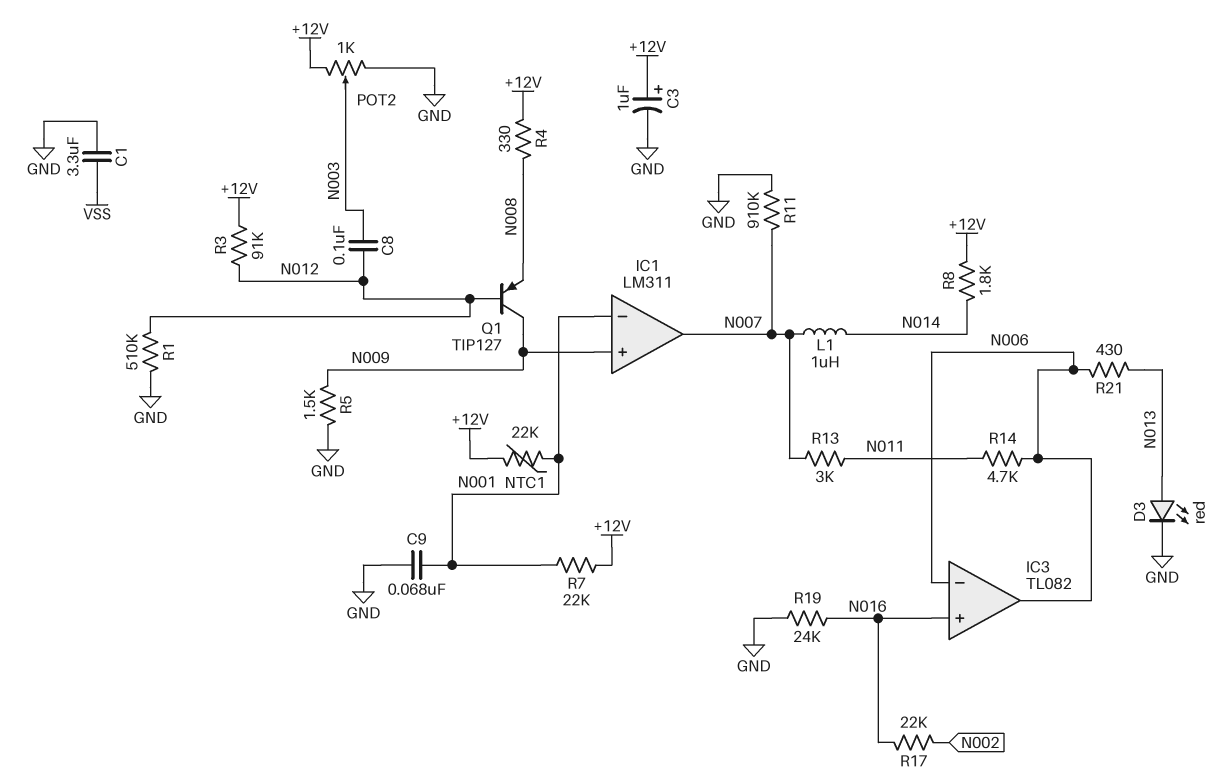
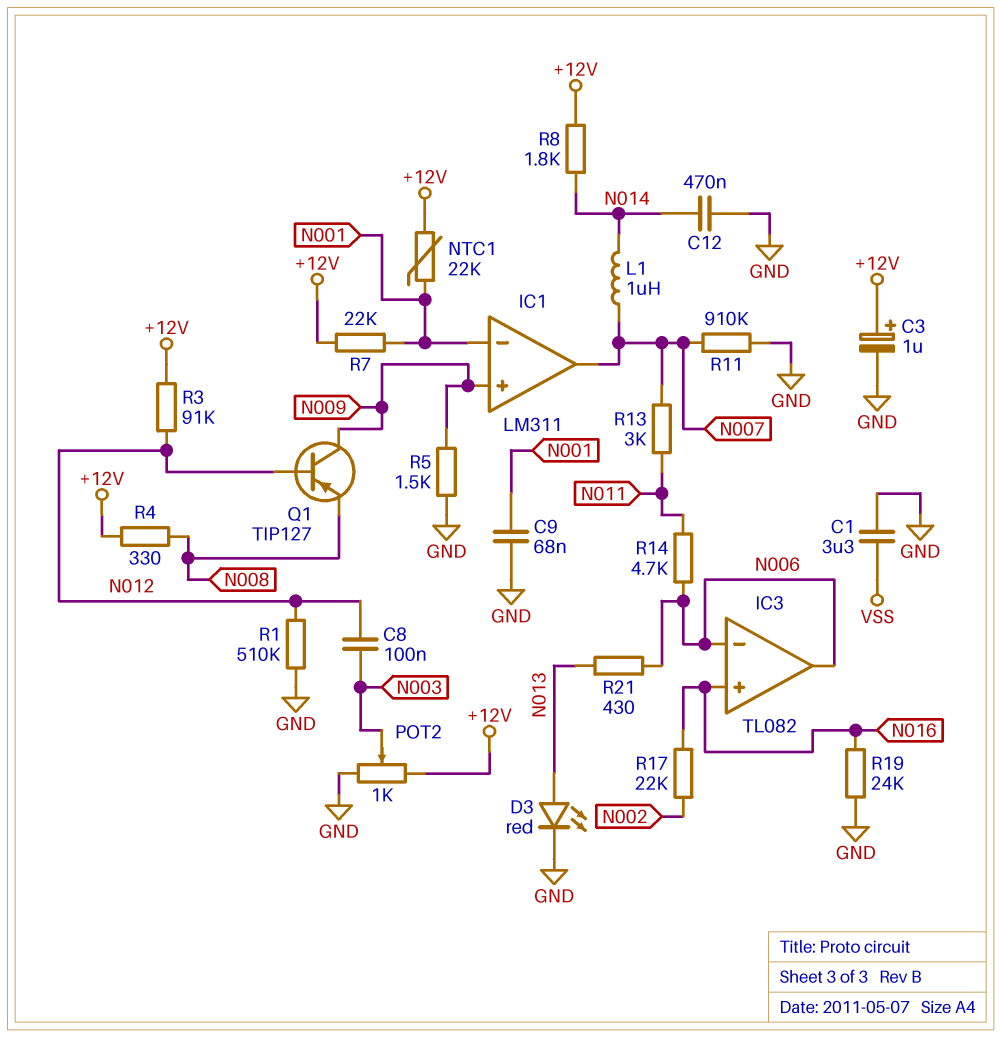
C12: none -> 470nF (GND, N014)

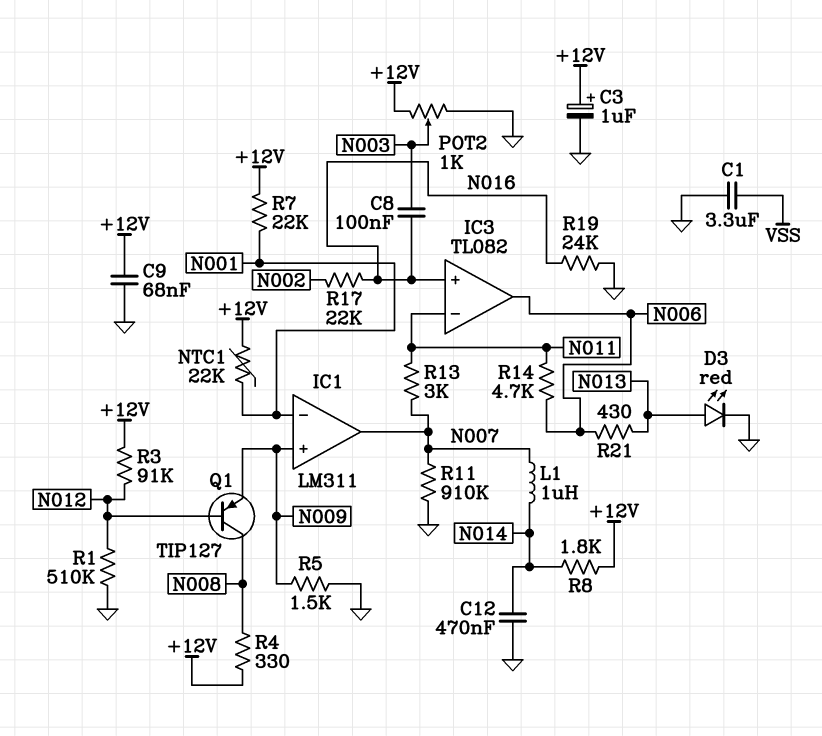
C8: 100nF (N003, N012) -> 100nF (N003, N016)
C9: 68nF (GND, N001) -> 68nF (+12V, GND)
IC3 pin in-: N006 -> N011
Q1: PNP TIP127 (B N012, C N009, E N008) -> PNP TIP127 (B N012, C N008, E N009)

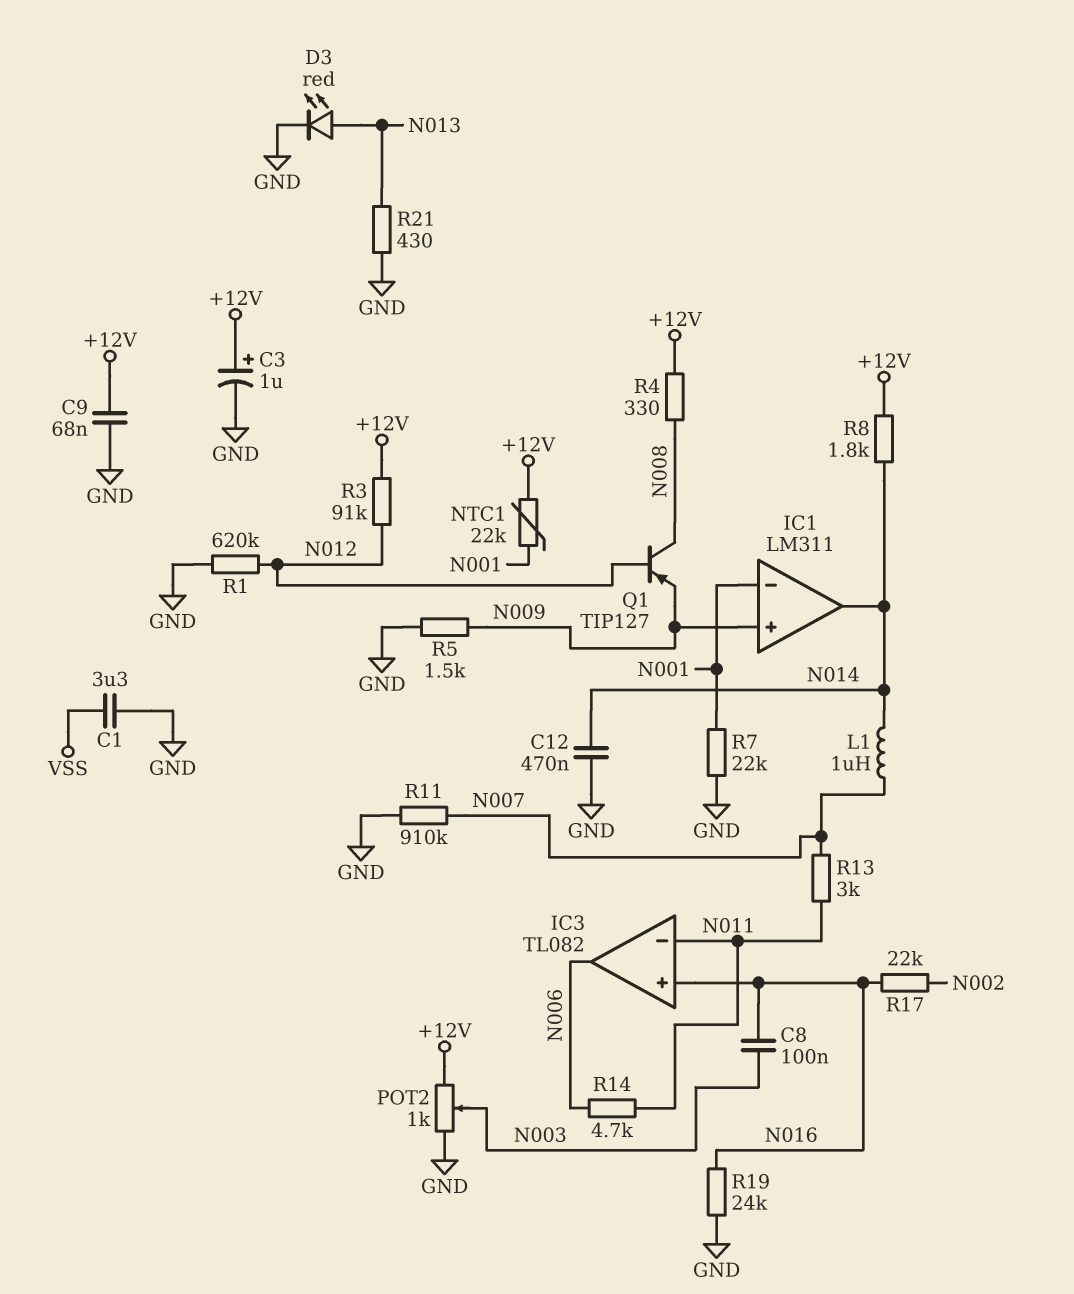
IC1 pin out: N007 -> N014
R1: 510k (GND, N012) -> 620k (GND, N012)
R7: 22k (+12V, N001) -> 22k (GND, N001)
R21: 430 (N006, N013) -> 430 (GND, N013)

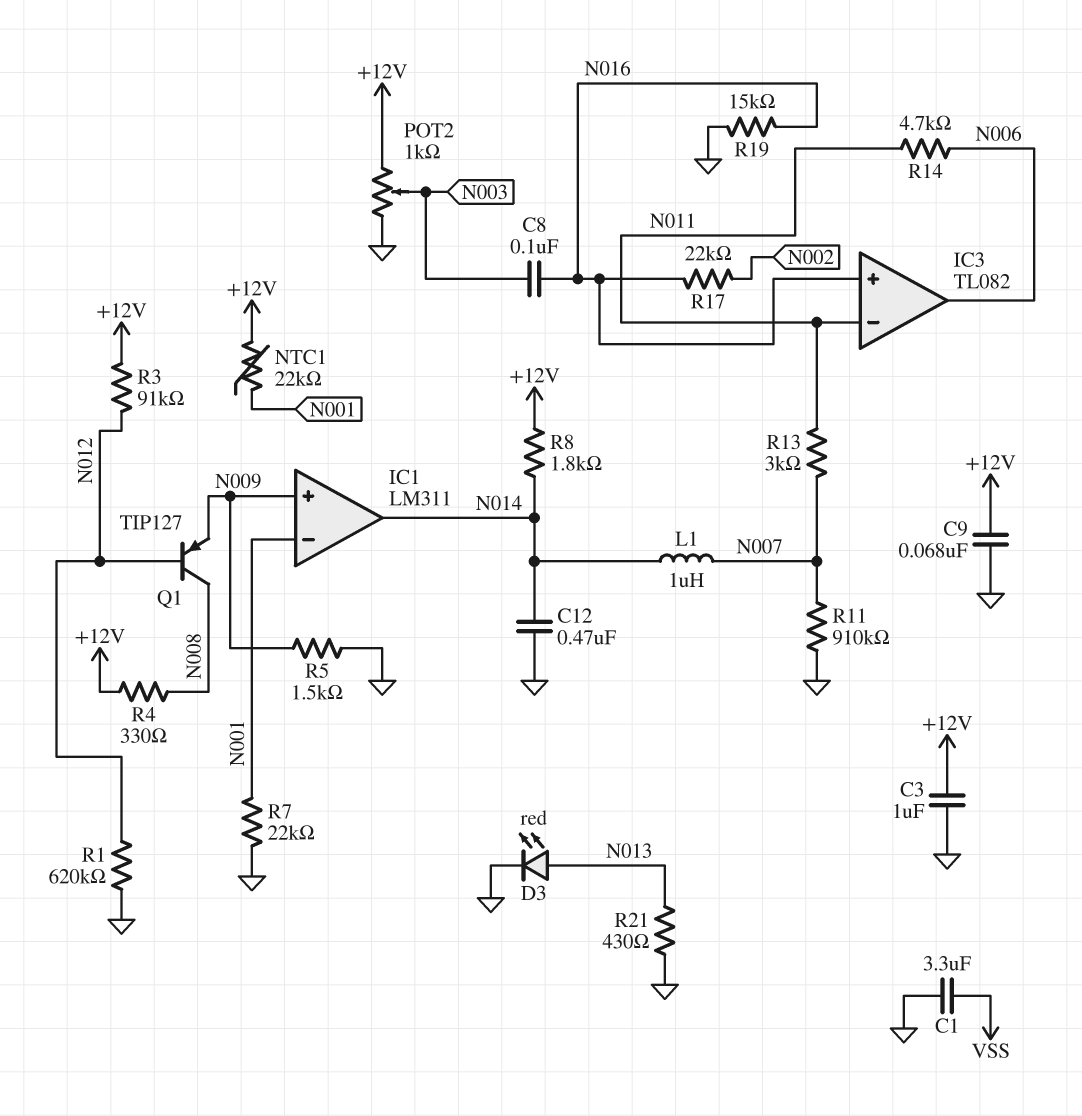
C3: 1uF (plus +12V, minus GND) -> 1uF (+12V, GND)
R19: 24k (GND, N016) -> 15k (GND, N016)

